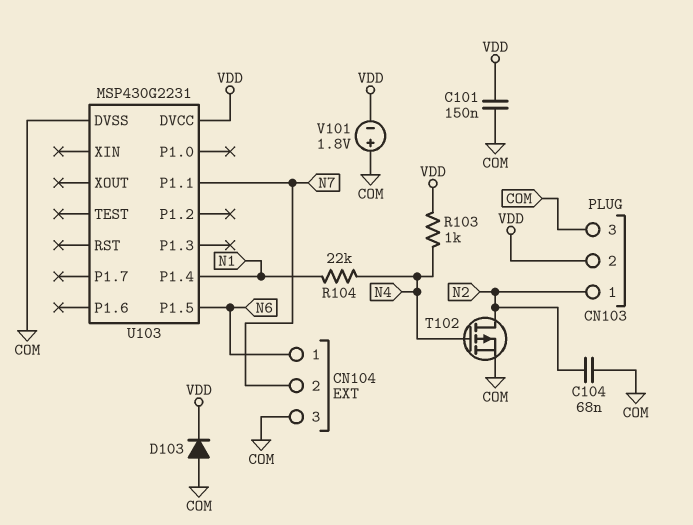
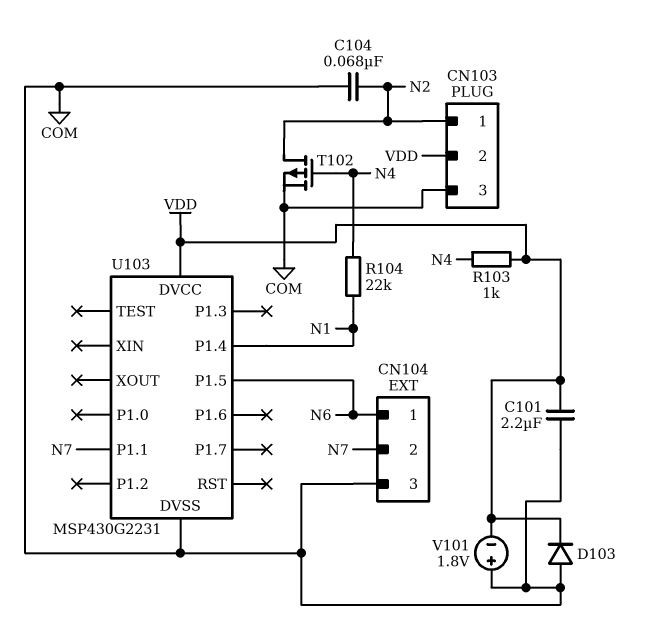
C101: 150nF (COM, VDD) -> 2.2uF (COM, VDD)

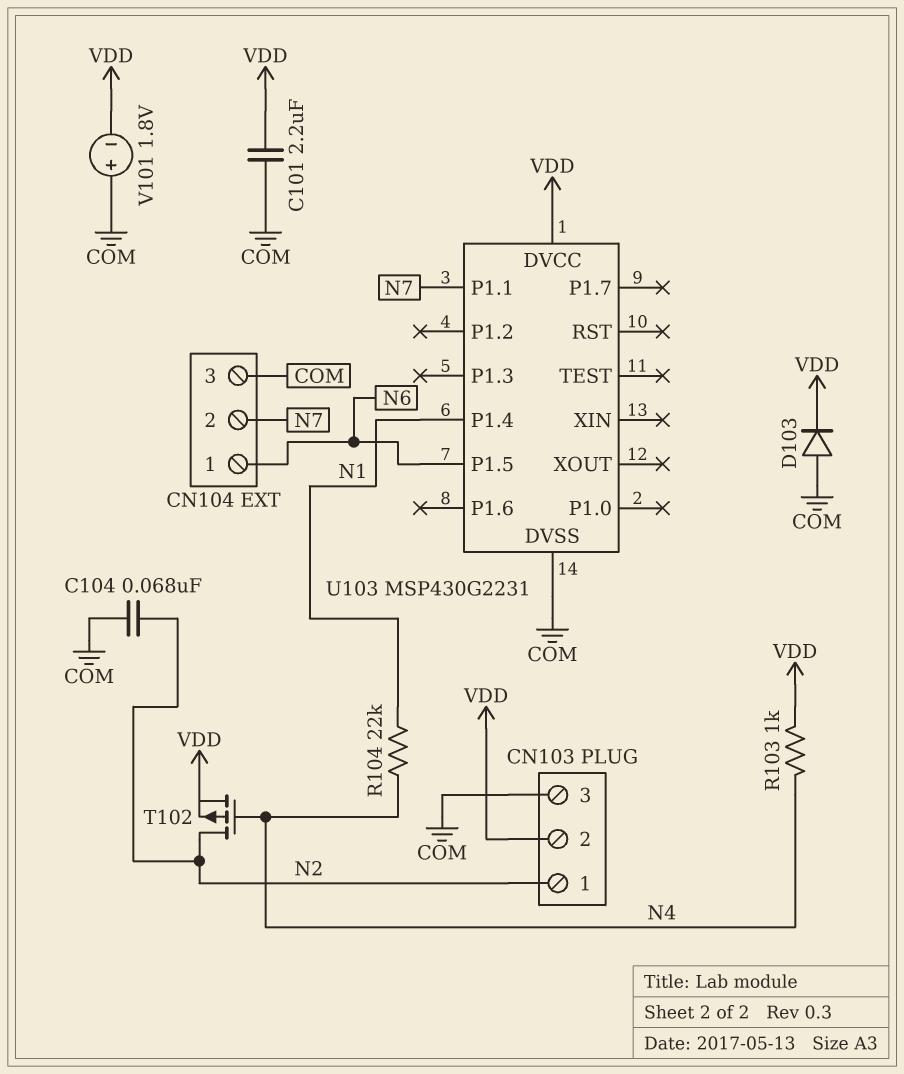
T102: PMOS (G N4, D N2, S COM) -> PMOS (G N4, D N2, S VDD)

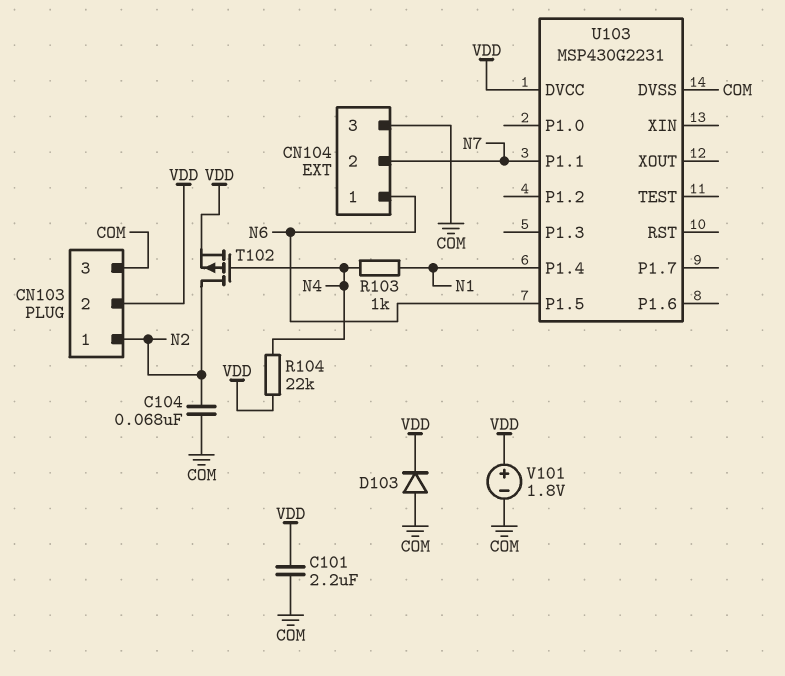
R103: 1k (N4, VDD) -> 1k (N1, N4)
R104: 22k (N1, N4) -> 22k (N4, VDD)
V101: 1.8V (plus COM, minus VDD) -> 1.8V (plus VDD, minus COM)

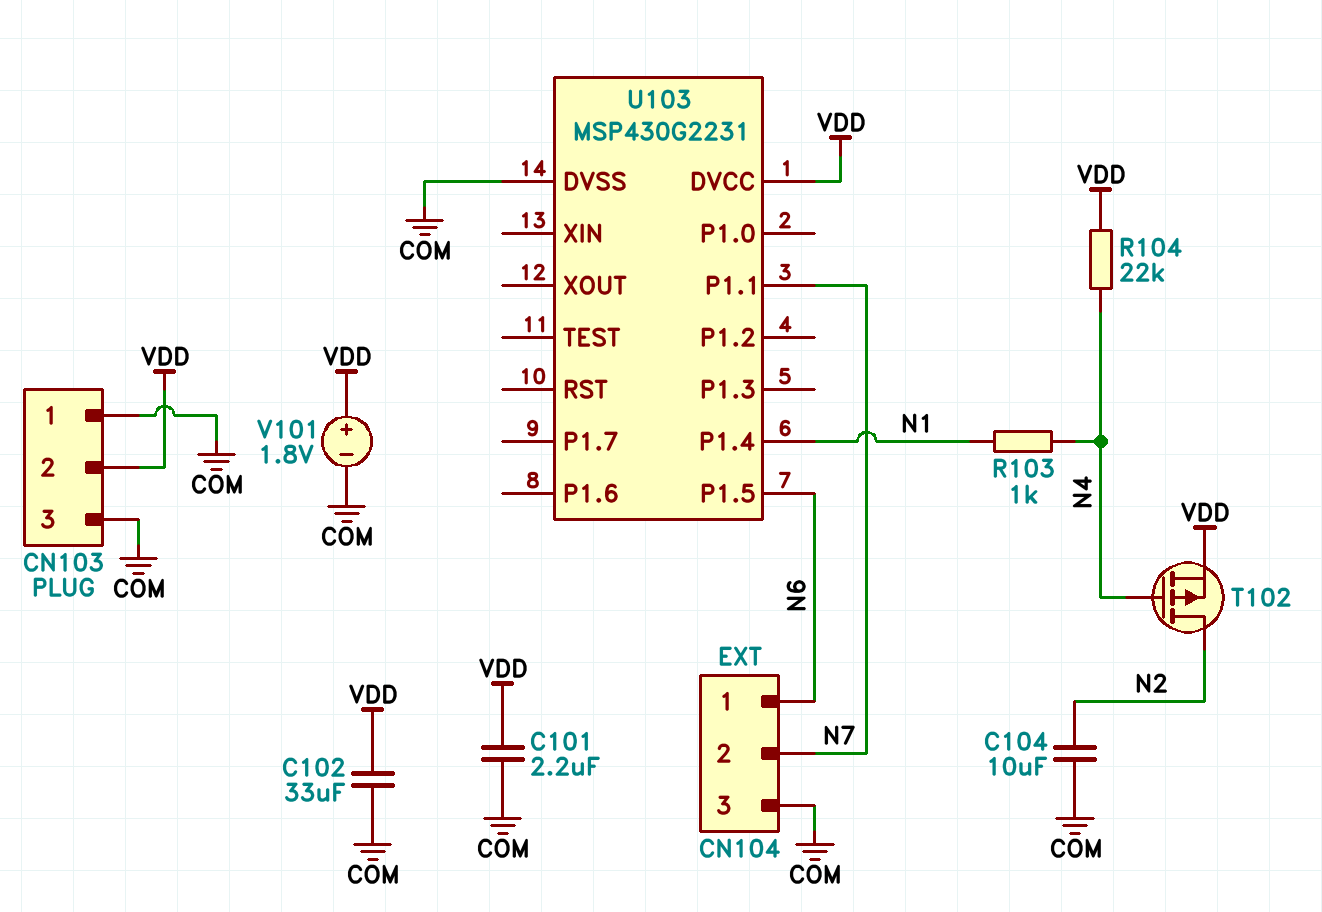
C102: none -> 33uF (COM, VDD)
C104: 68nF (COM, N2) -> 10uF (COM, N2)
CN103 pin 1: N2 -> COM
D103: diode (A COM, K VDD) -> none

